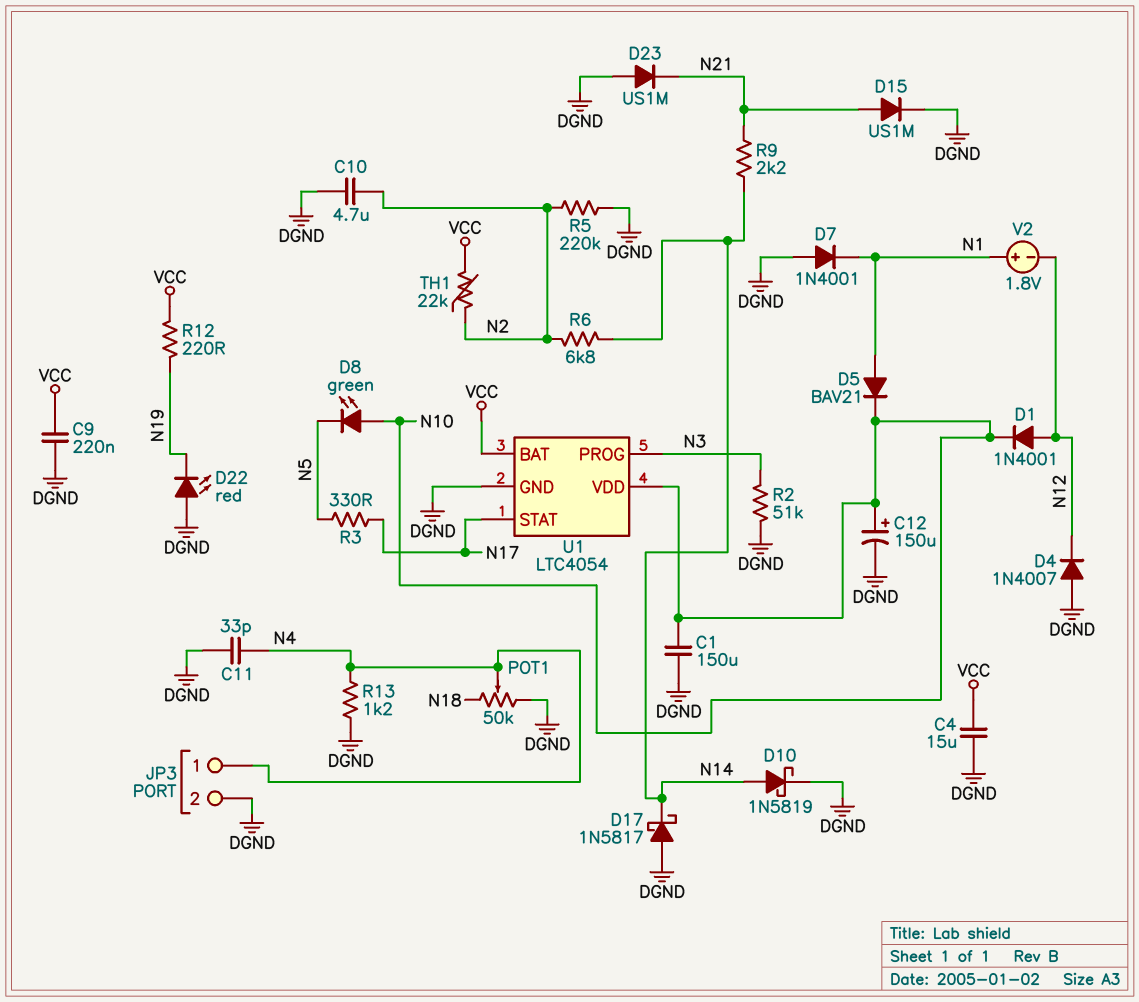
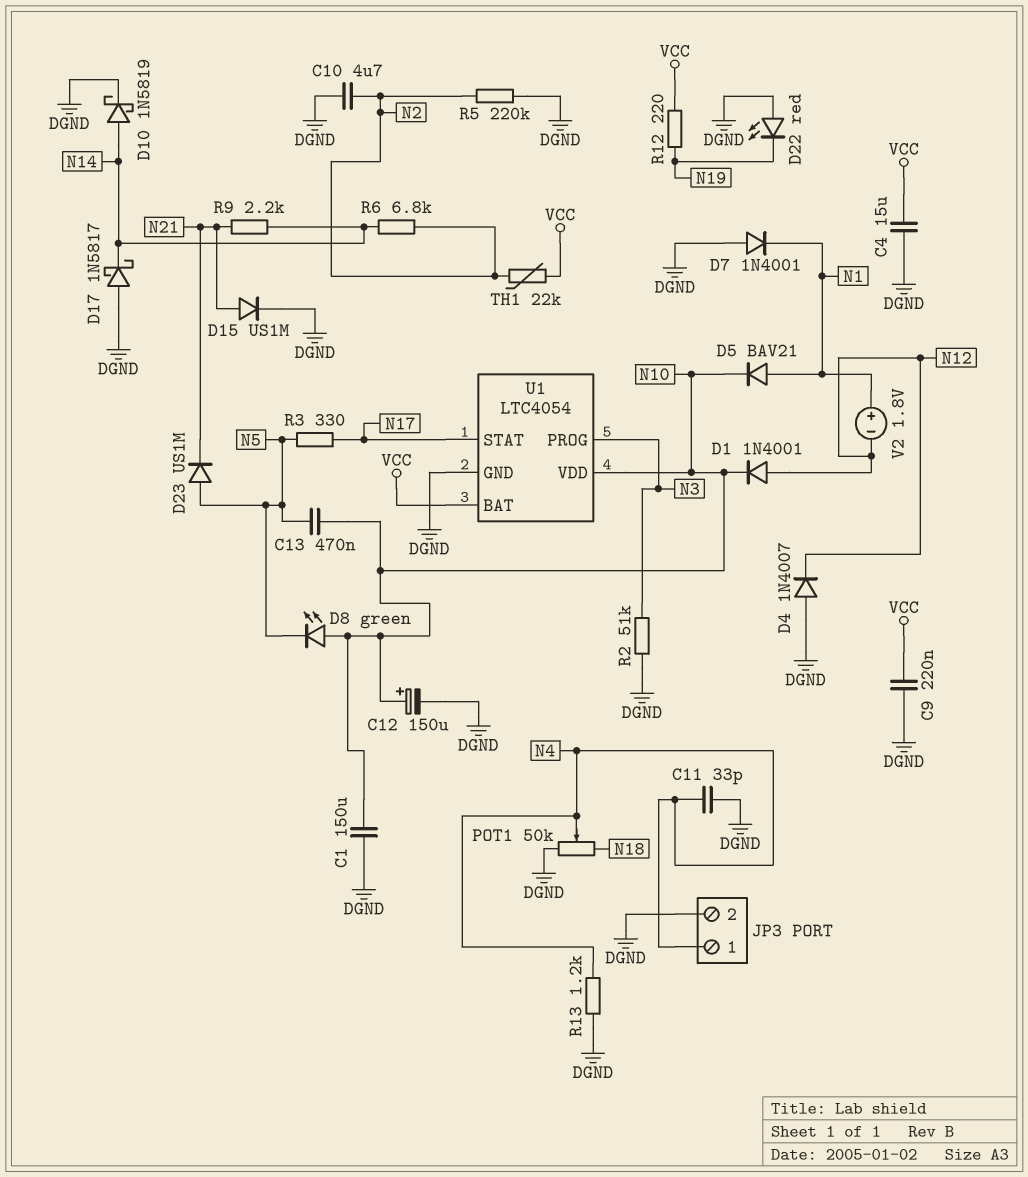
C13: none -> 470nF (N5, N10)
D23: diode US1M (A DGND, K N21) -> diode US1M (A N5, K N21)

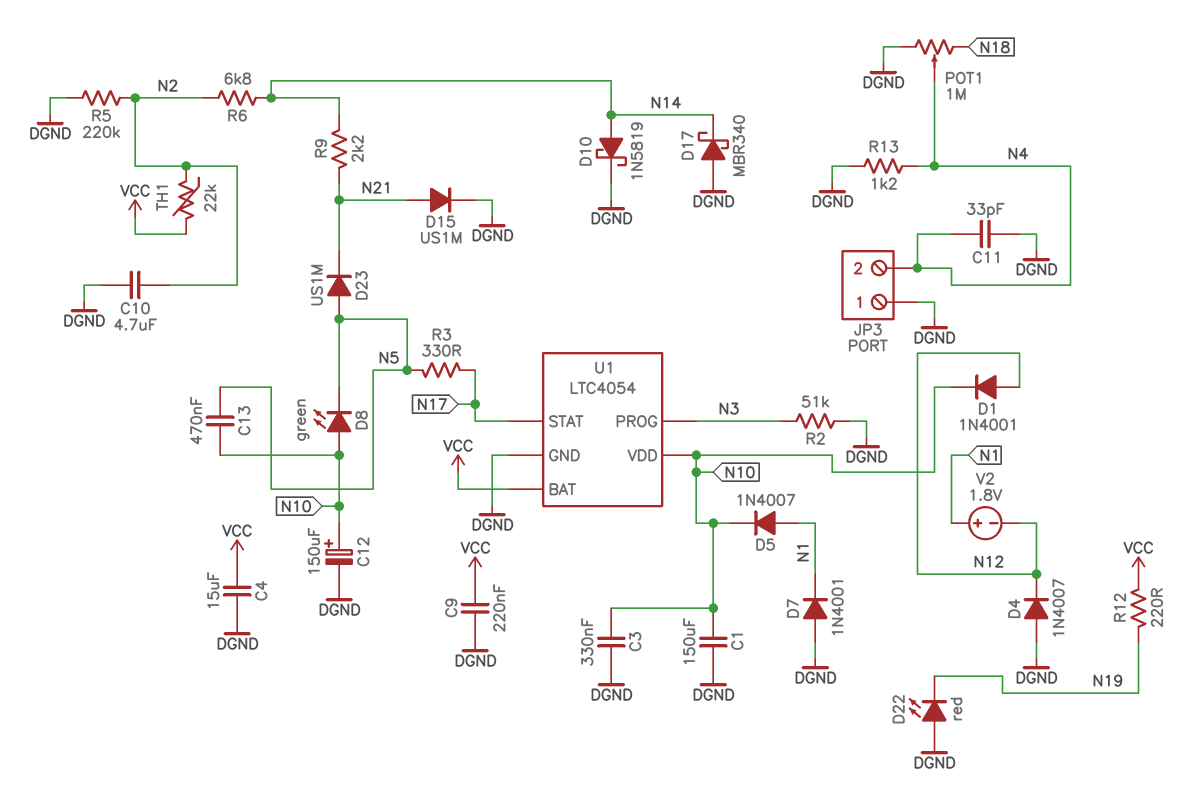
C3: none -> 330nF (DGND, N10)
D5: diode BAV21 (A N1, K N10) -> diode 1N4007 (A N1, K N10)
D17: schottky 1N5817 (A DGND, K N14) -> schottky MBR340 (A DGND, K N14)
JP3 pin 1: N4 -> DGND
JP3 pin 2: DGND -> N4
POT1: 50k (DGND, N18, wiper N4) -> 1M (DGND, N18, wiper N4)

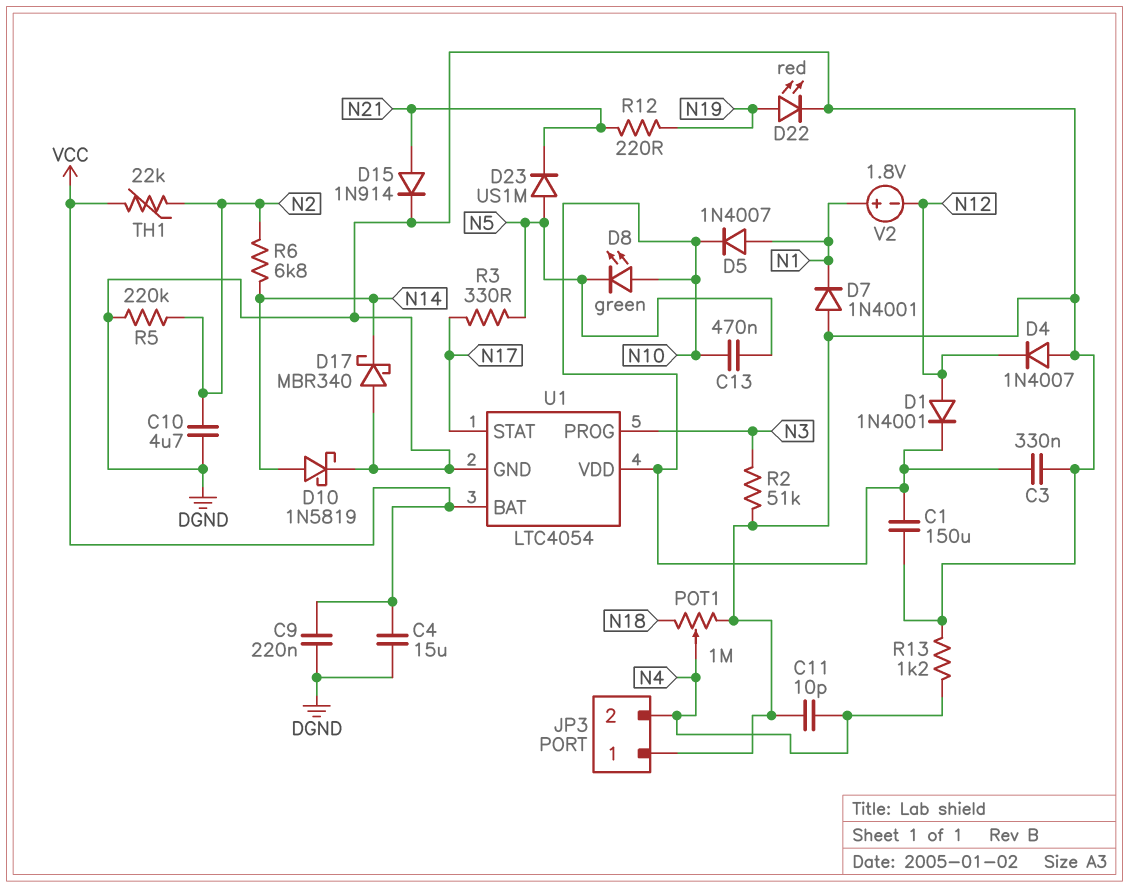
C11: 33pF (DGND, N4) -> 10pF (DGND, N4)
C12: 150uF (plus N10, minus DGND) -> none
D15: diode US1M (A N21, K DGND) -> diode 1N914 (A N21, K DGND)
D22: LED red (A DGND, K N19) -> LED red (A N19, K DGND)
R9: 2.2k (N14, N21) -> none
R12: 220 (N19, VCC) -> 220 (N19, N21)

